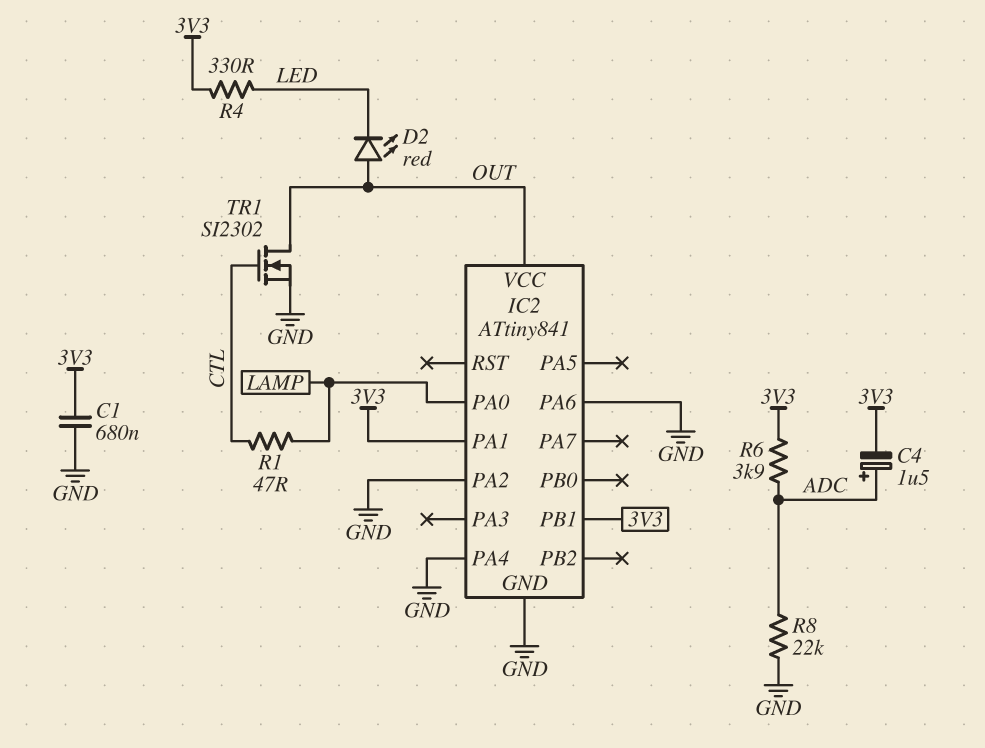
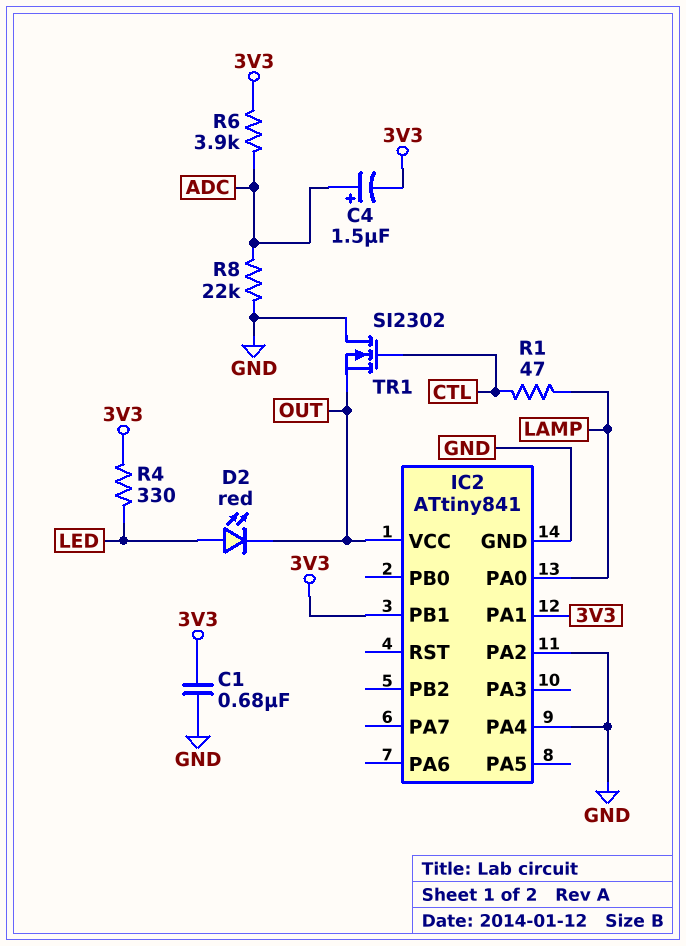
D2: LED red (A OUT, K LED) -> LED red (A LED, K OUT)
IC2 pin PA6: GND -> none
TR1: NMOS SI2302 (G CTL, D OUT, S GND) -> NMOS SI2302 (G CTL, D GND, S OUT)

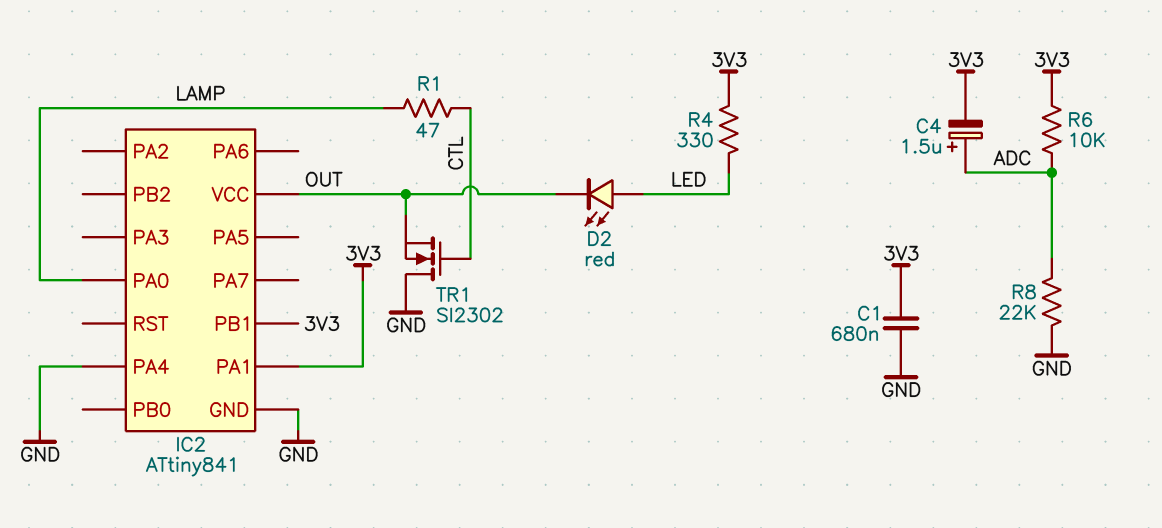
IC2 pin PA2: GND -> none
R6: 3.9k (3V3, ADC) -> 10k (3V3, ADC)

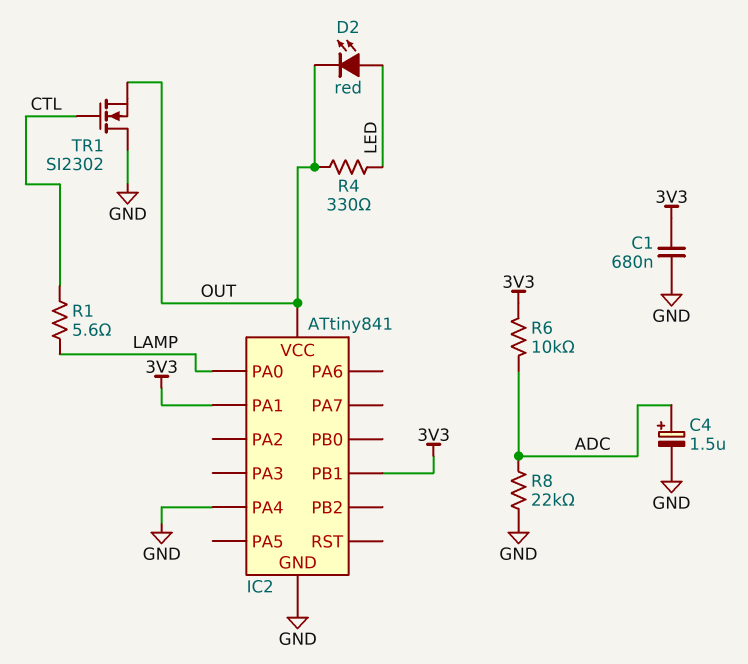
C4: 1.5uF (plus ADC, minus 3V3) -> 1.5uF (plus ADC, minus GND)
R1: 47 (CTL, LAMP) -> 5.6 (CTL, LAMP)
R4: 330 (3V3, LED) -> 330 (LED, OUT)

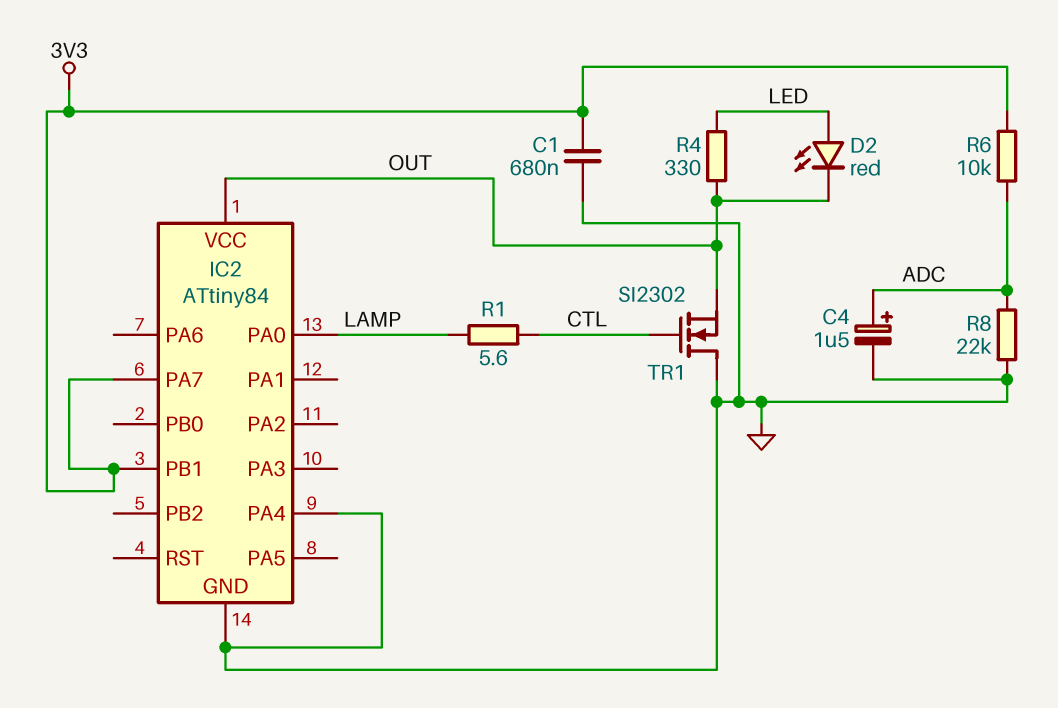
IC2: ATtiny841 -> ATtiny84
IC2 pin PA1: 3V3 -> none
IC2 pin PA7: none -> 3V3

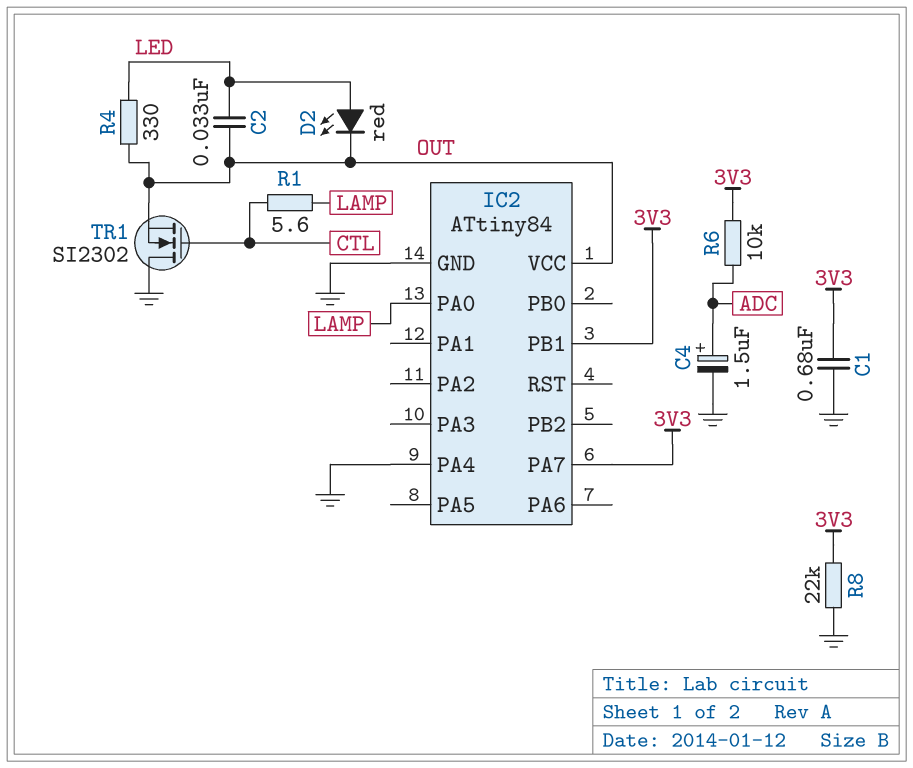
C2: none -> 33nF (LED, OUT)
R8: 22k (ADC, GND) -> 22k (3V3, GND)

